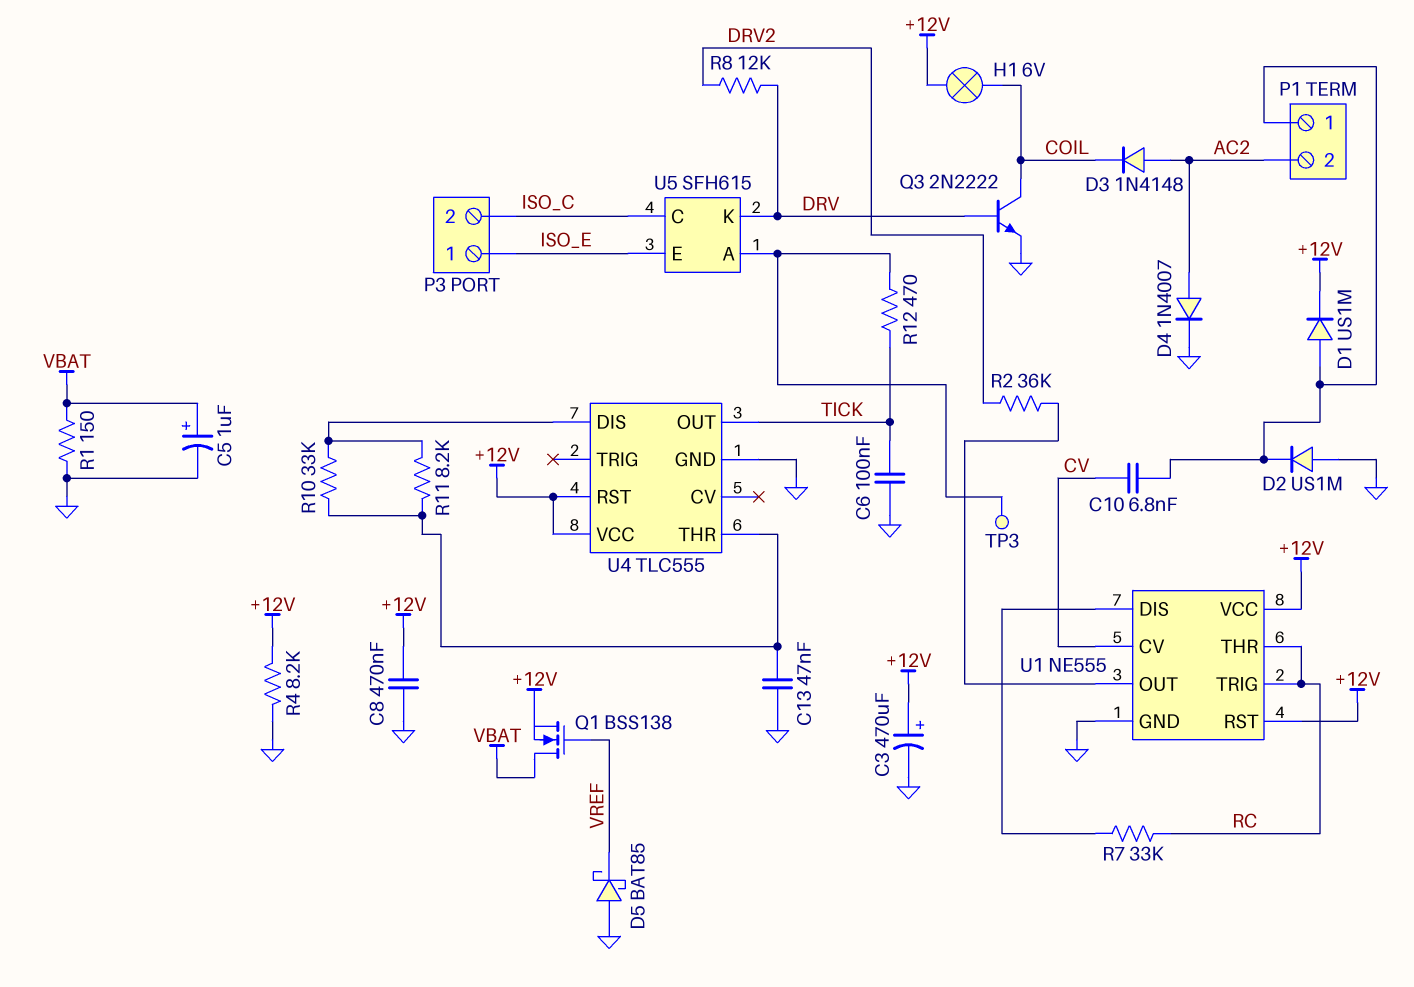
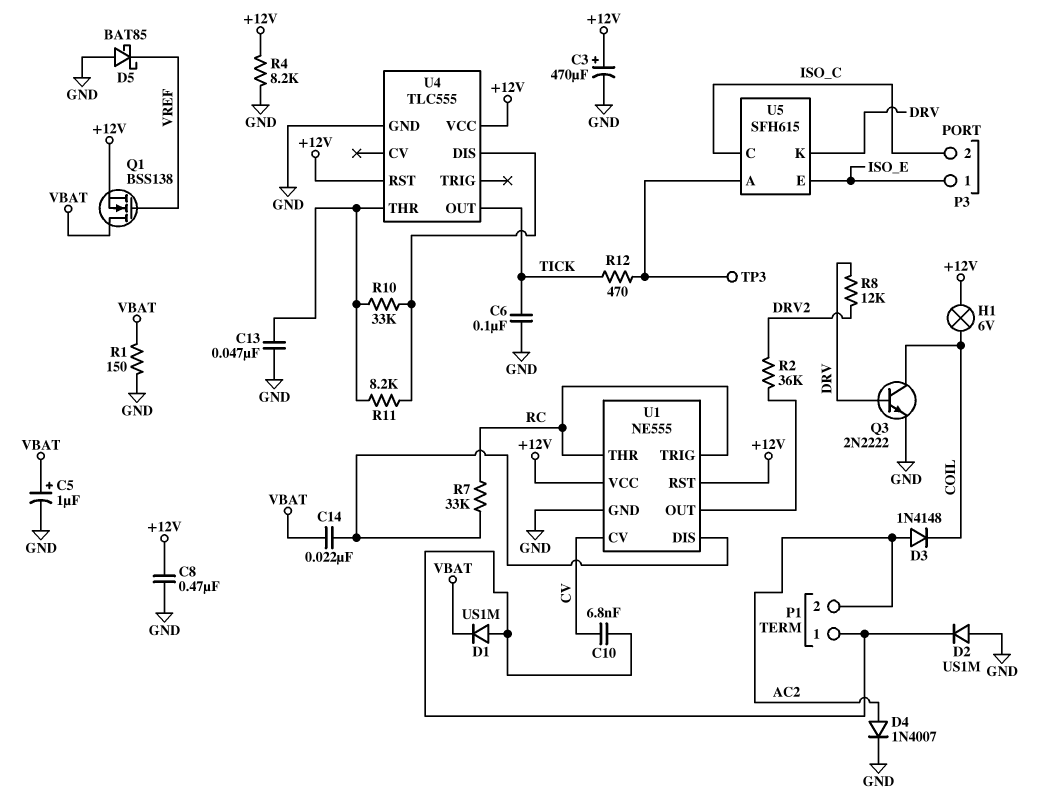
C14: none -> 22nF (U1/DIS, VBAT)
D1: diode US1M (A P1/1, K +12V) -> diode US1M (A P1/1, K VBAT)

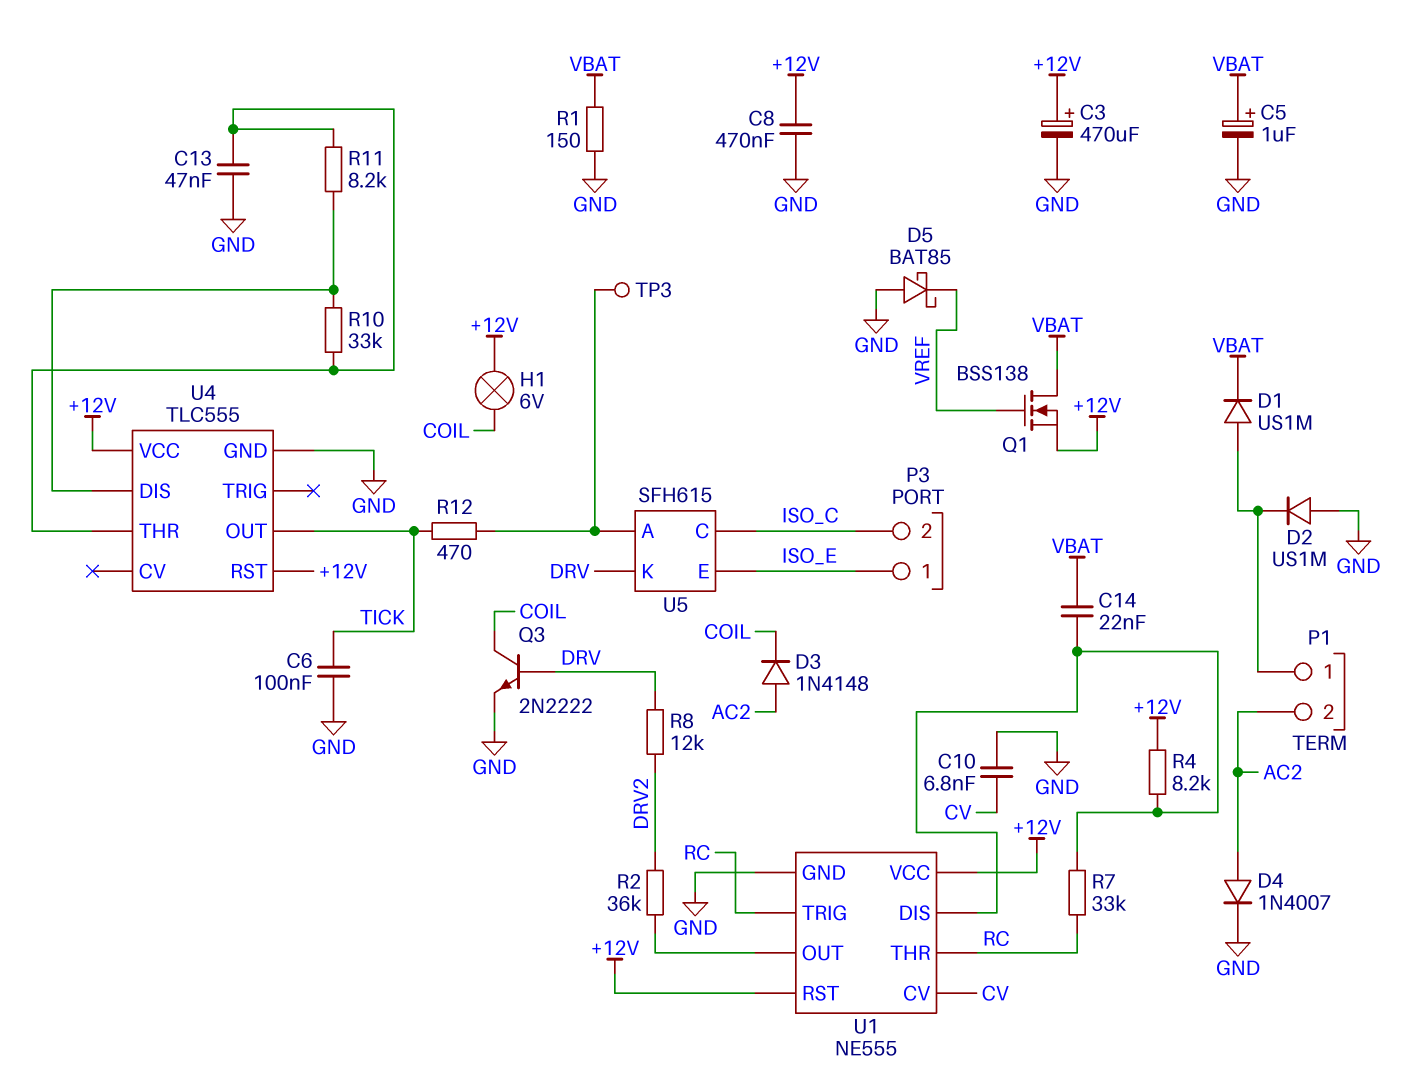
C10: 6.8nF (CV, P1/1) -> 6.8nF (CV, GND)
R4: 8.2k (+12V, GND) -> 8.2k (+12V, U1/DIS)

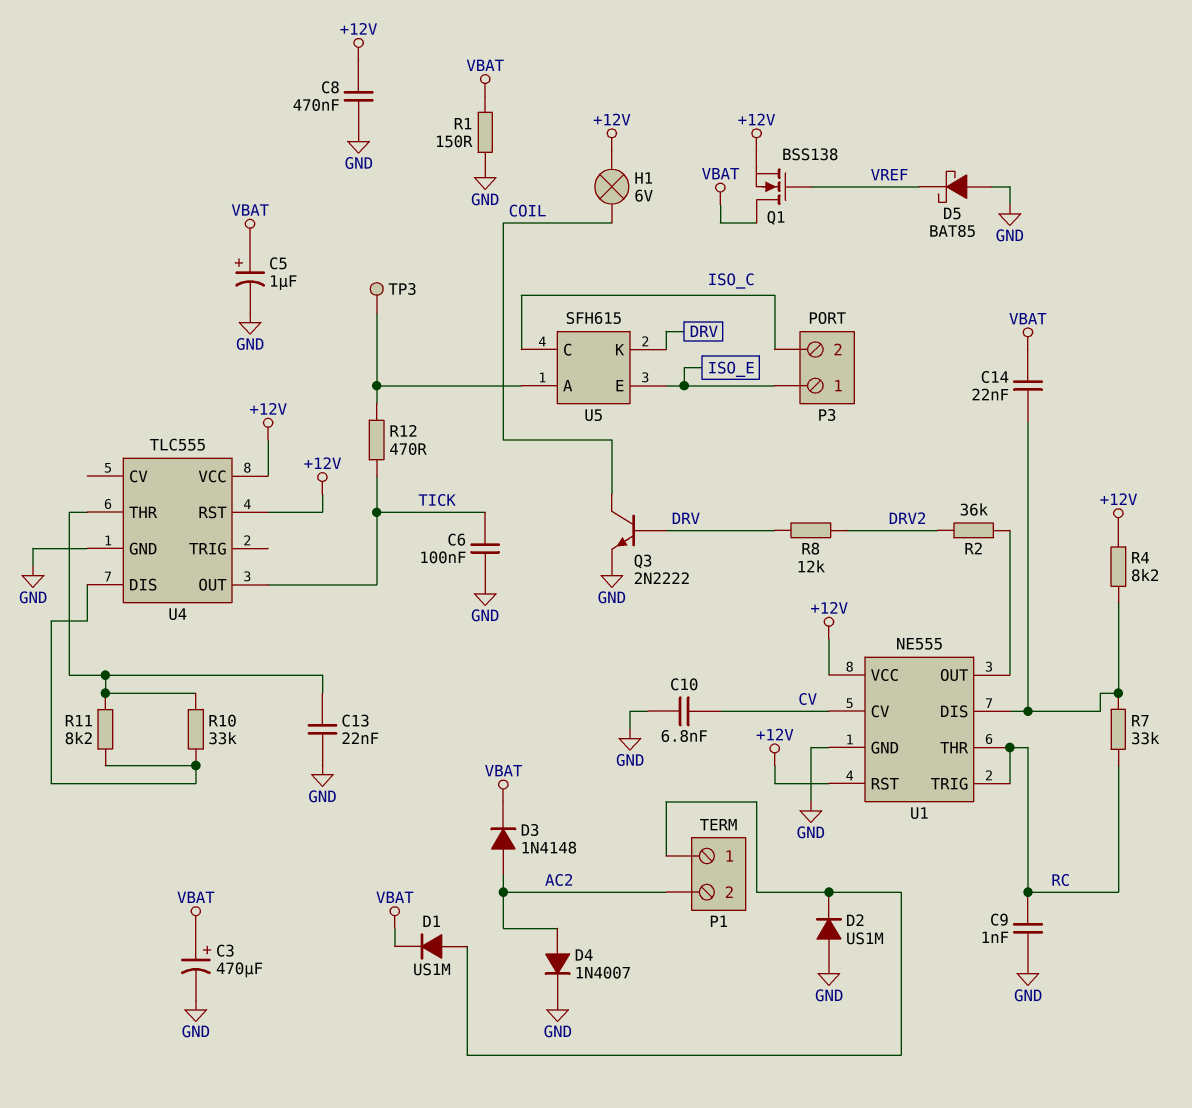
C3: 470uF (plus +12V, minus GND) -> 470uF (plus VBAT, minus GND)
C9: none -> 1nF (GND, RC)
C13: 47nF (GND, U4/THR) -> 22nF (GND, U4/THR)
D3: diode 1N4148 (A AC2, K COIL) -> diode 1N4148 (A AC2, K VBAT)

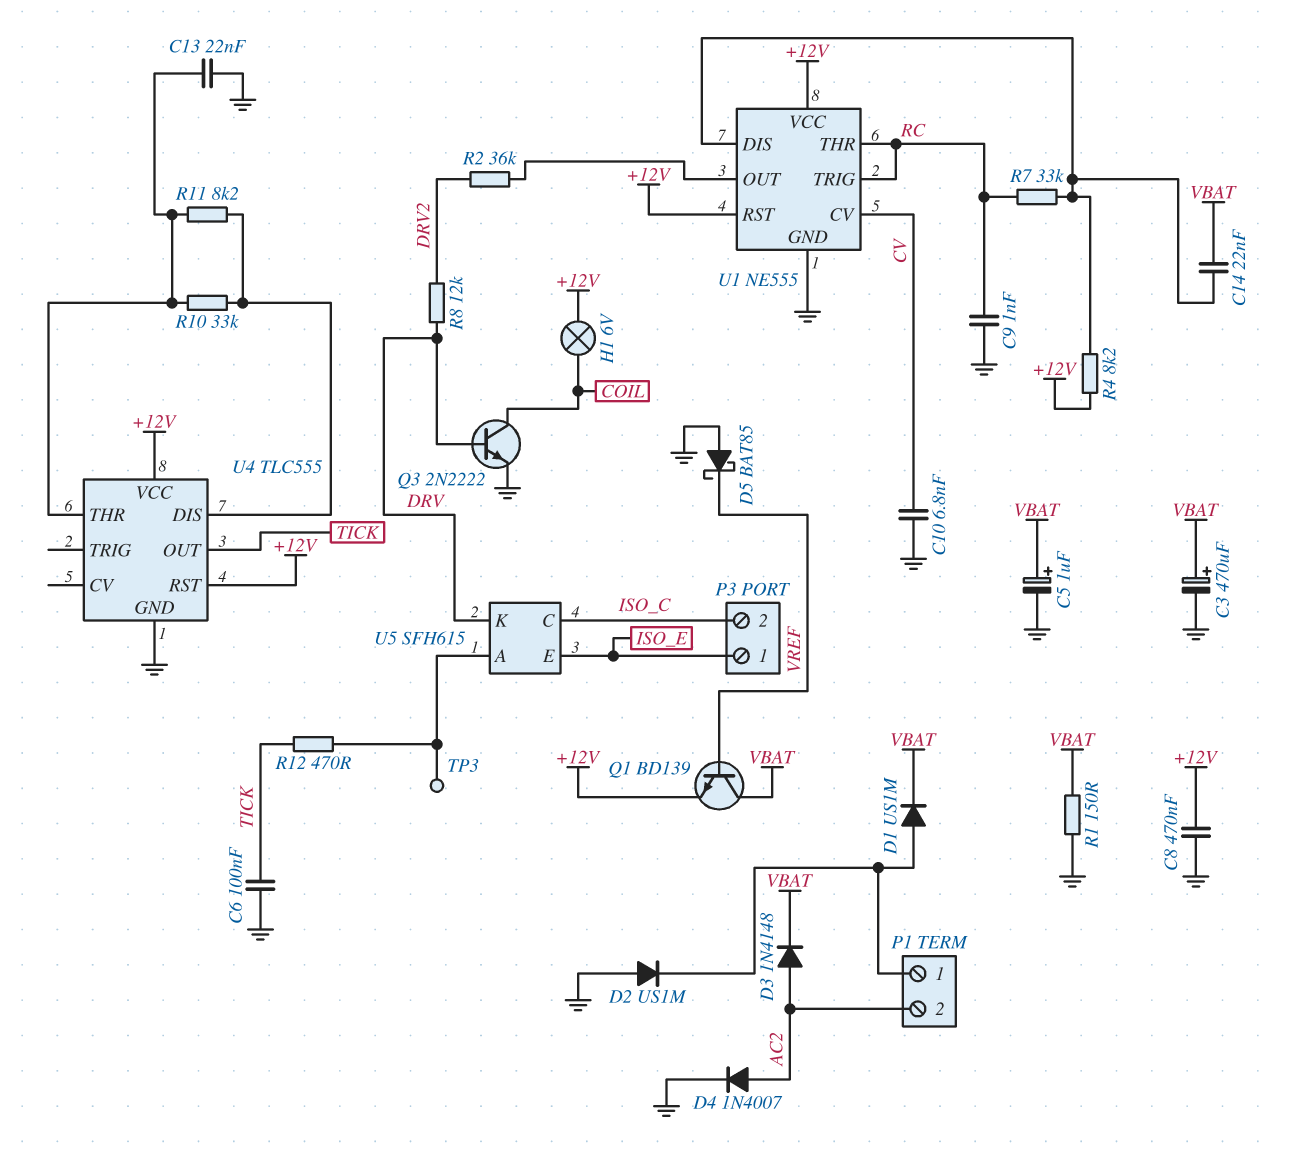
Q1: NMOS BSS138 (G VREF, D VBAT, S +12V) -> NPN BD139 (B VREF, C VBAT, E +12V)

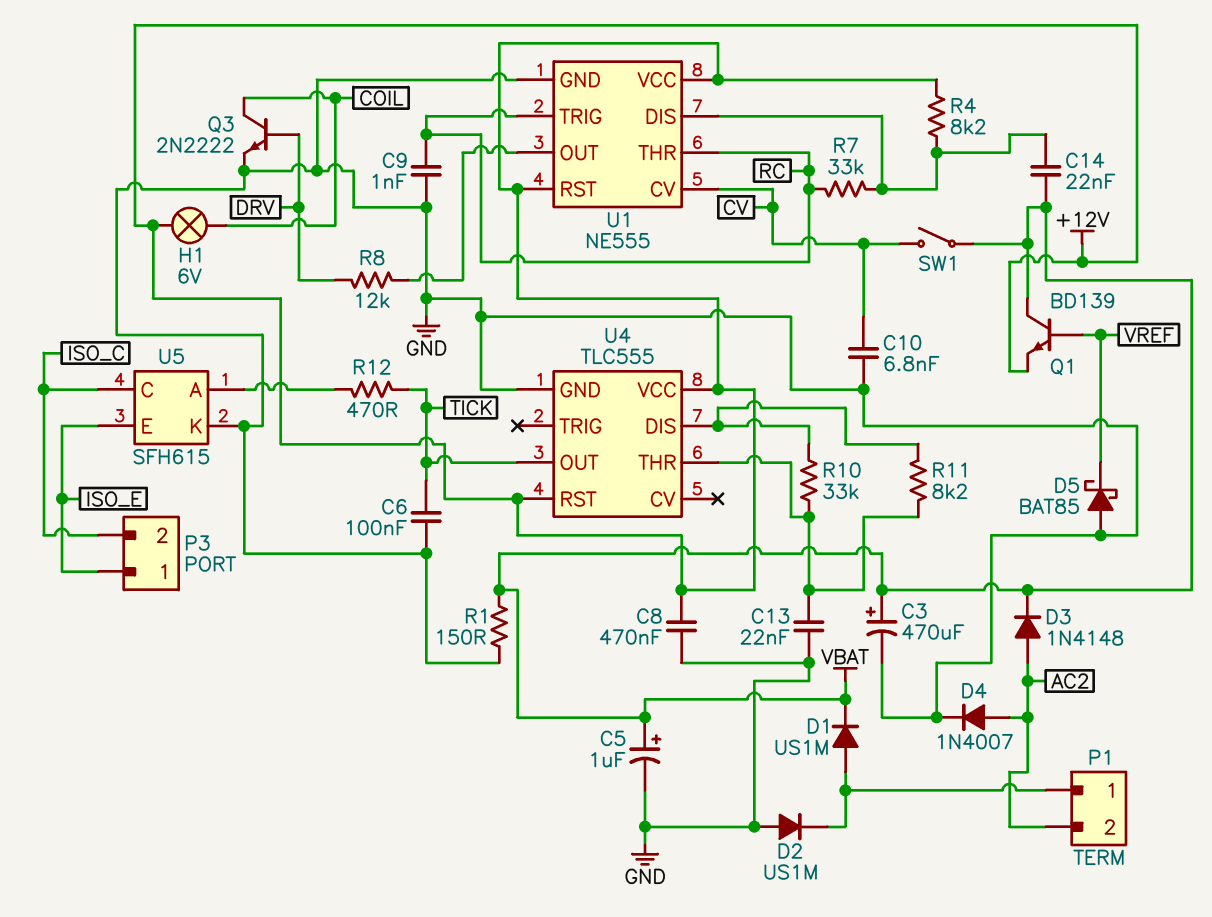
R2: 36k (DRV2, U1/OUT) -> none
R8: 12k (DRV, DRV2) -> 12k (DRV, U1/OUT)
SW1: none -> switch (CV, VBAT)
TP3: test point (U5/A) -> none
U5 pin K: DRV -> GND

